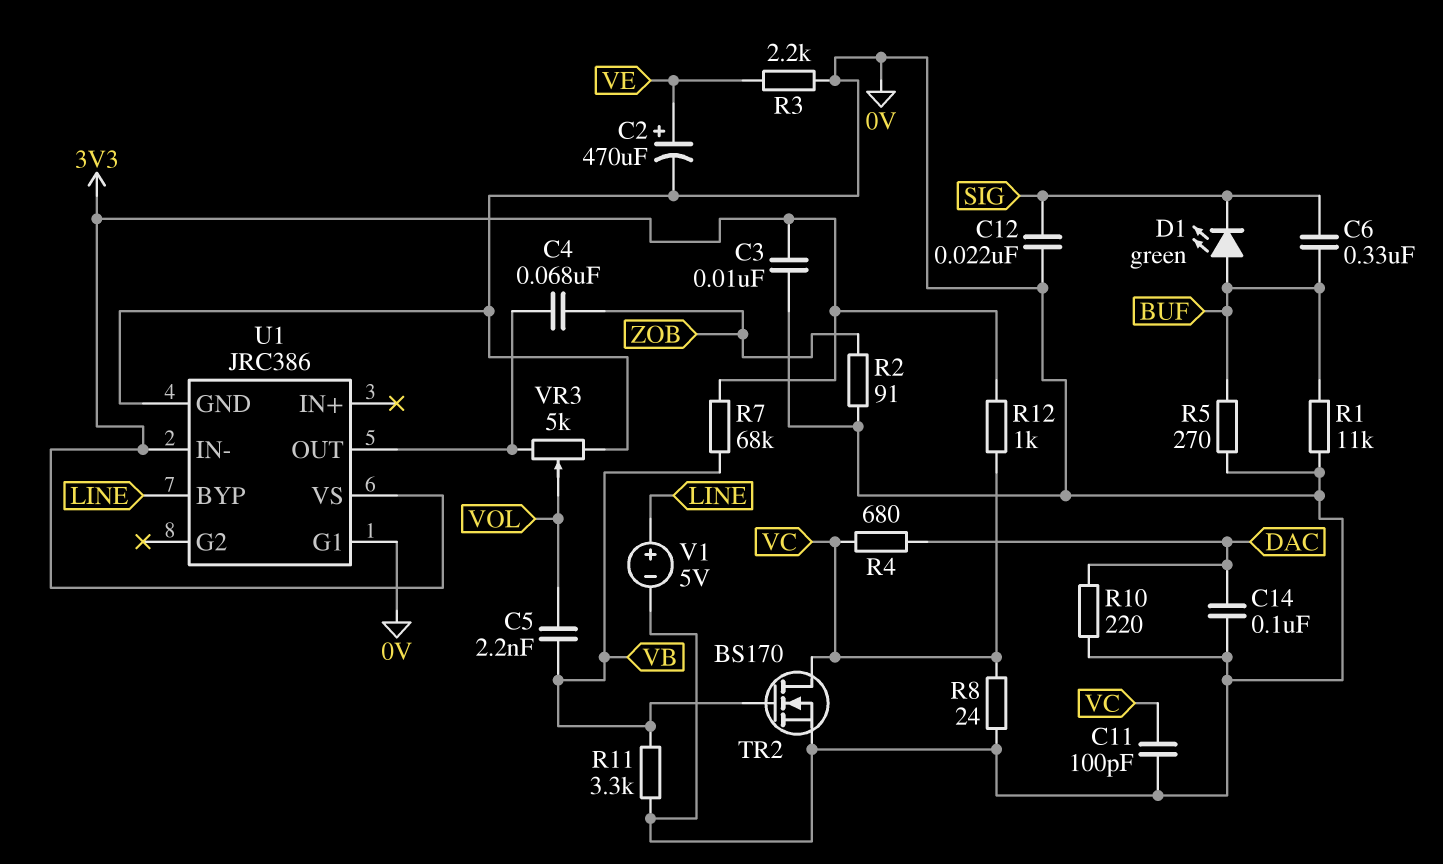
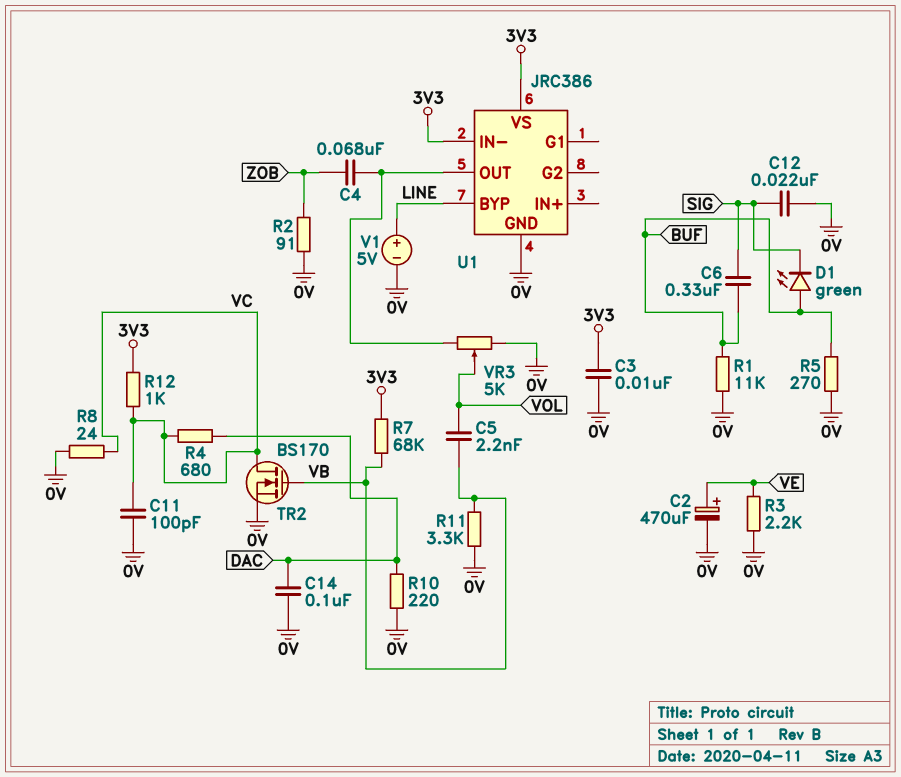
U1 pin G1: 0V -> none

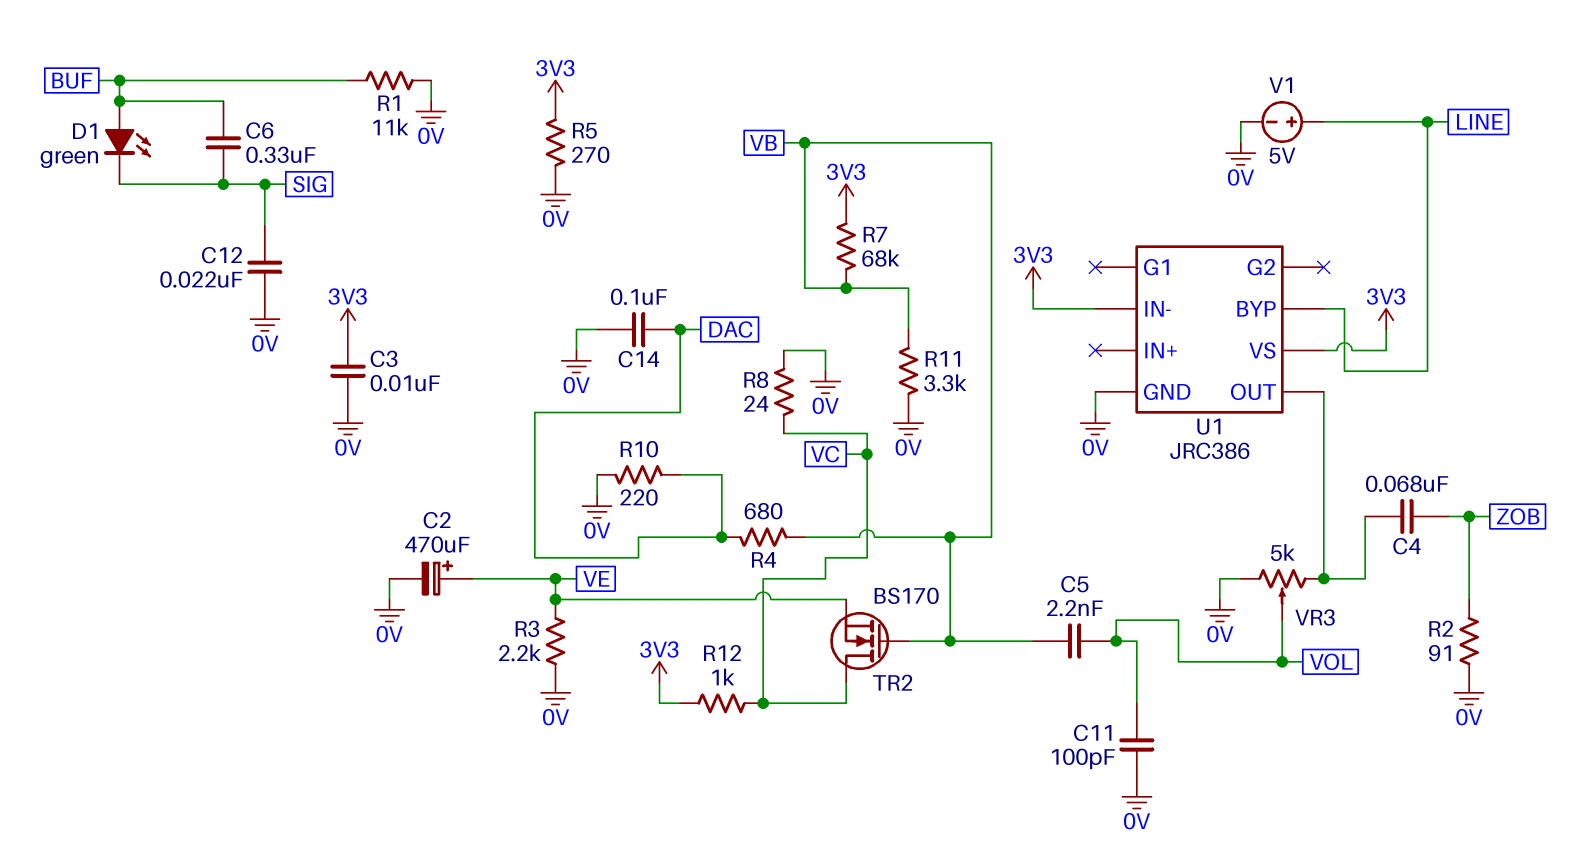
C11: 100pF (0V, VC) -> 100pF (0V, VOL)
R4: 680 (DAC, VC) -> 680 (DAC, VB)
R5: 270 (0V, BUF) -> 270 (0V, 3V3)
TR2: NMOS BS170 (G VB, D VC, S 0V) -> NMOS BS170 (G VB, D VC, S VE)

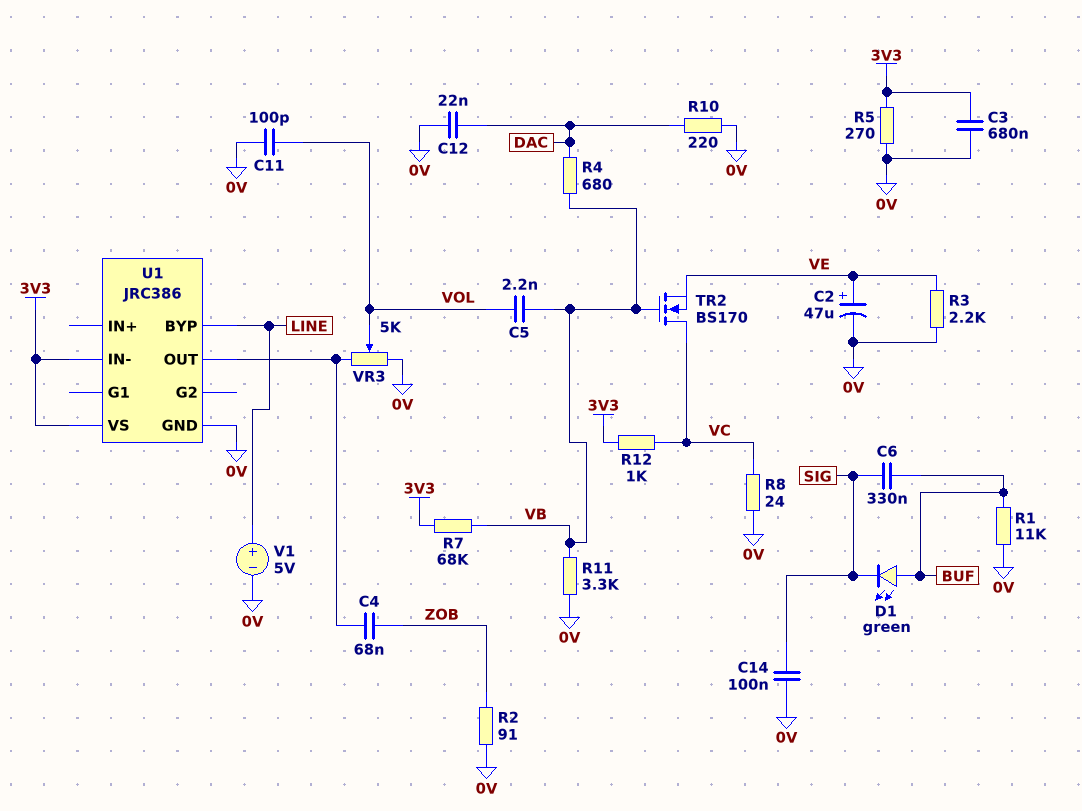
C2: 470uF (plus VE, minus 0V) -> 47uF (plus VE, minus 0V)
C3: 10nF (0V, 3V3) -> 680nF (0V, 3V3)
C12: 22nF (0V, SIG) -> 22nF (0V, DAC)
C14: 100nF (0V, DAC) -> 100nF (0V, SIG)

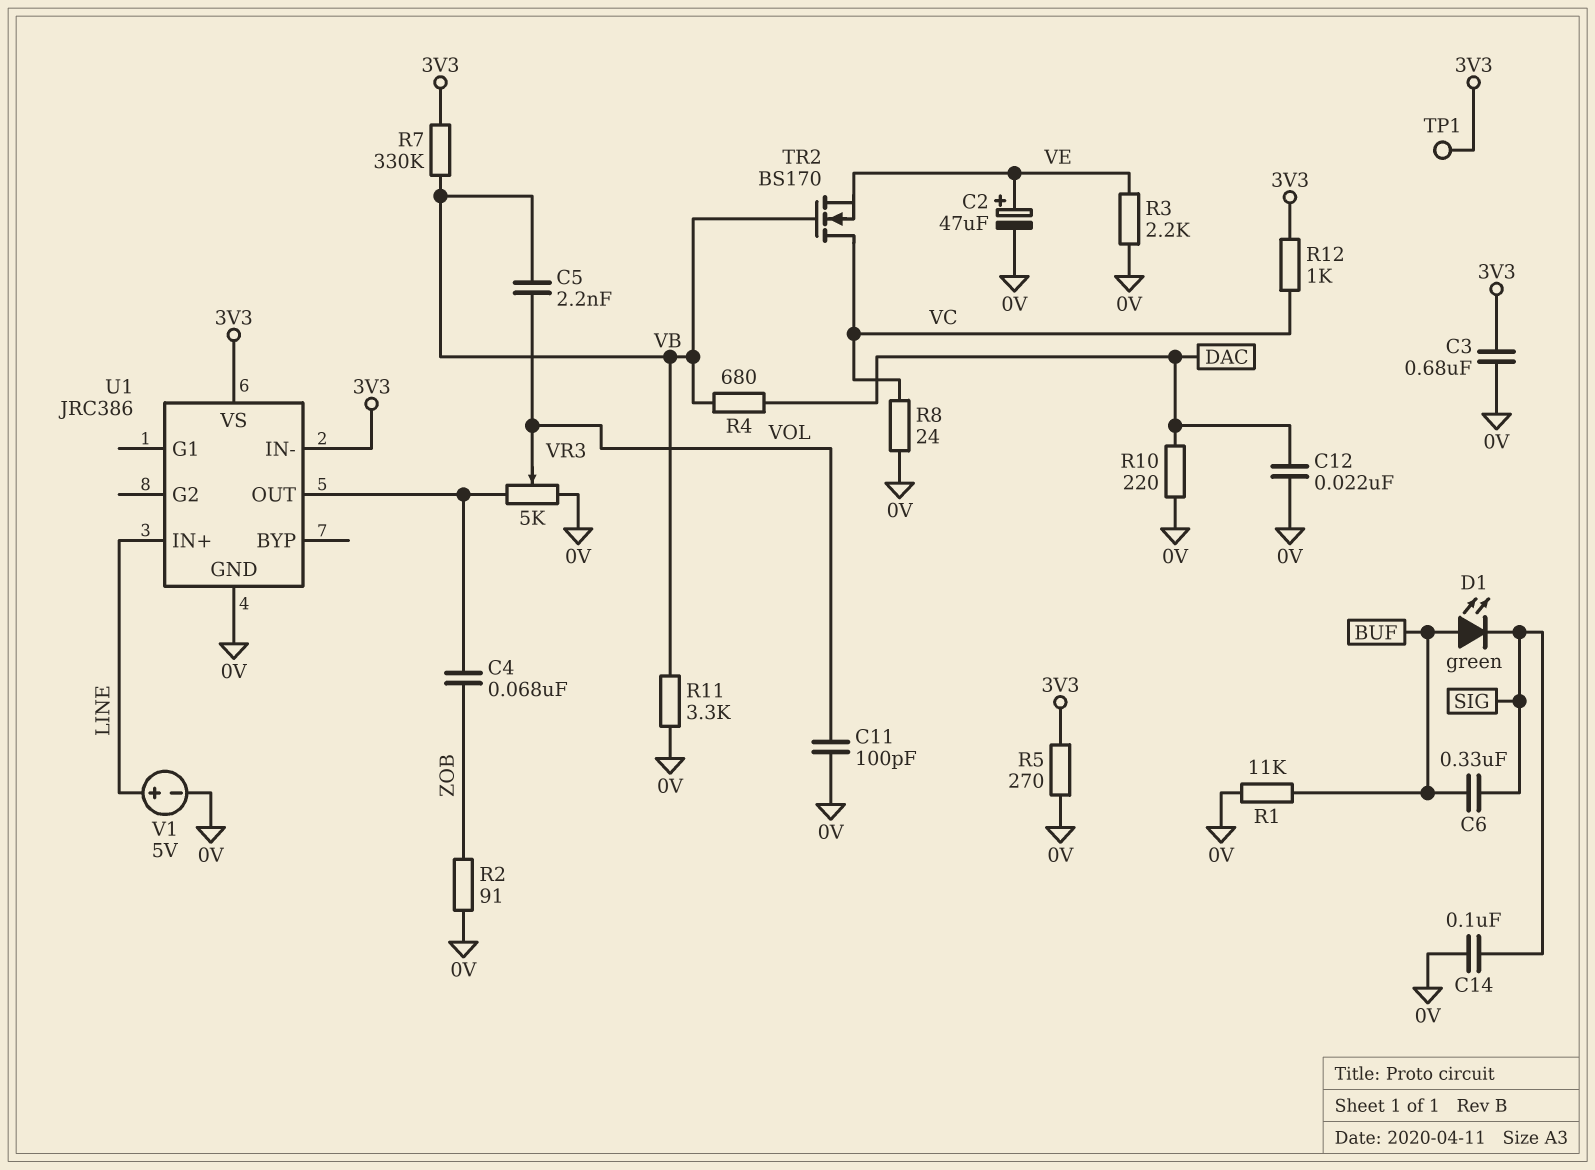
R7: 68k (3V3, VB) -> 330k (3V3, VB)
TP1: none -> test point (3V3)
U1 pin BYP: LINE -> none
U1 pin IN+: none -> LINE

